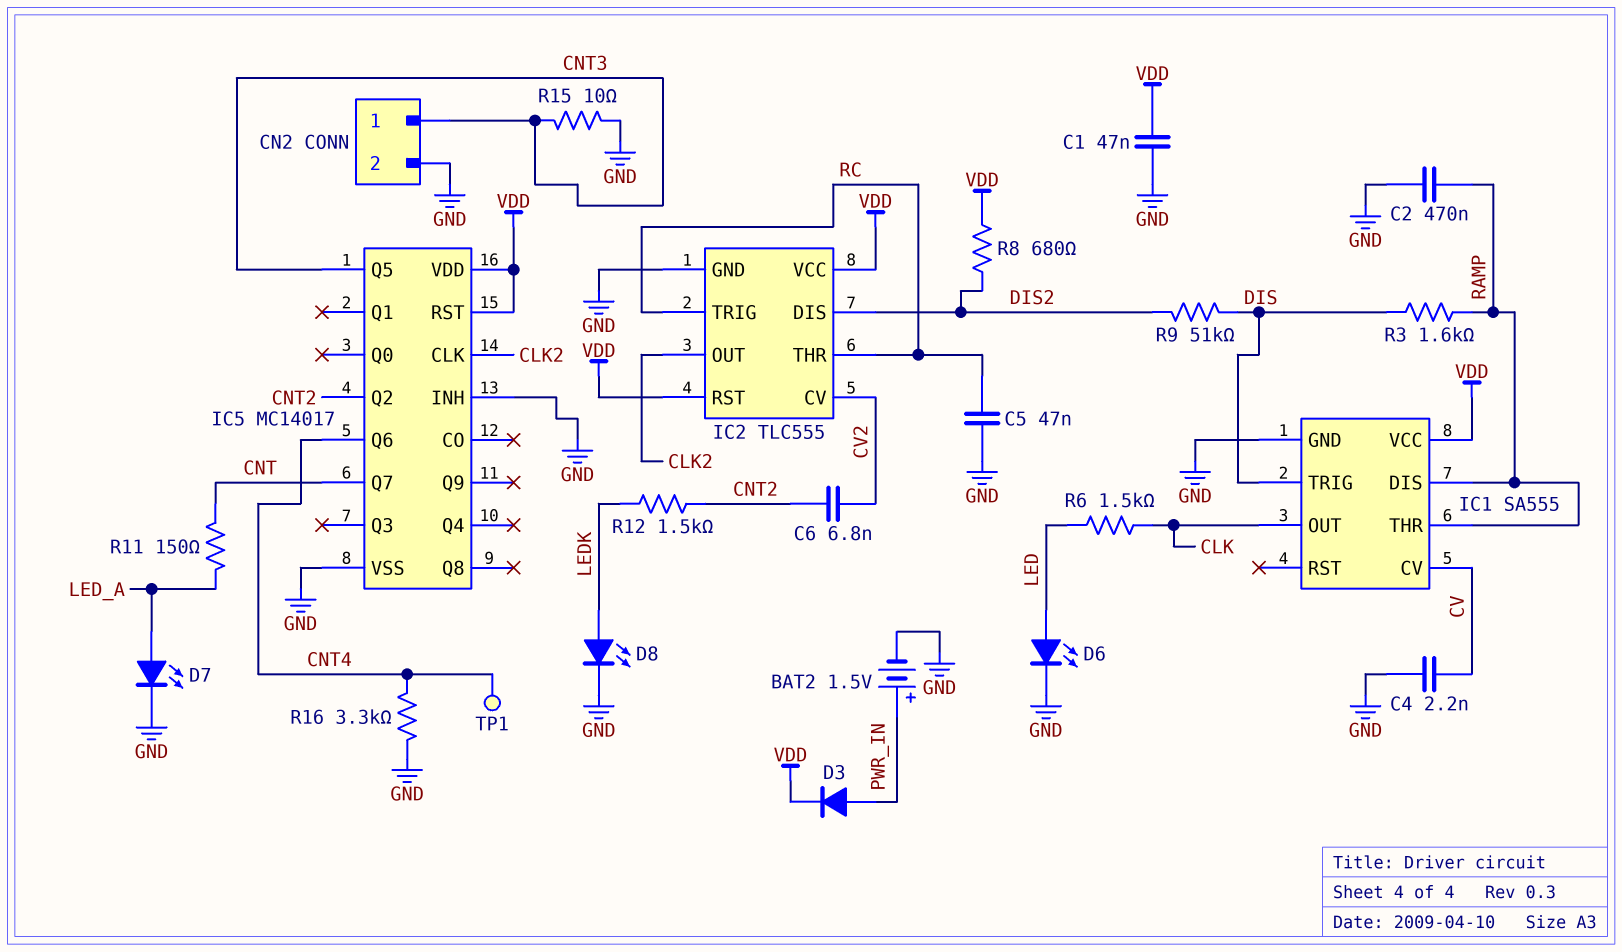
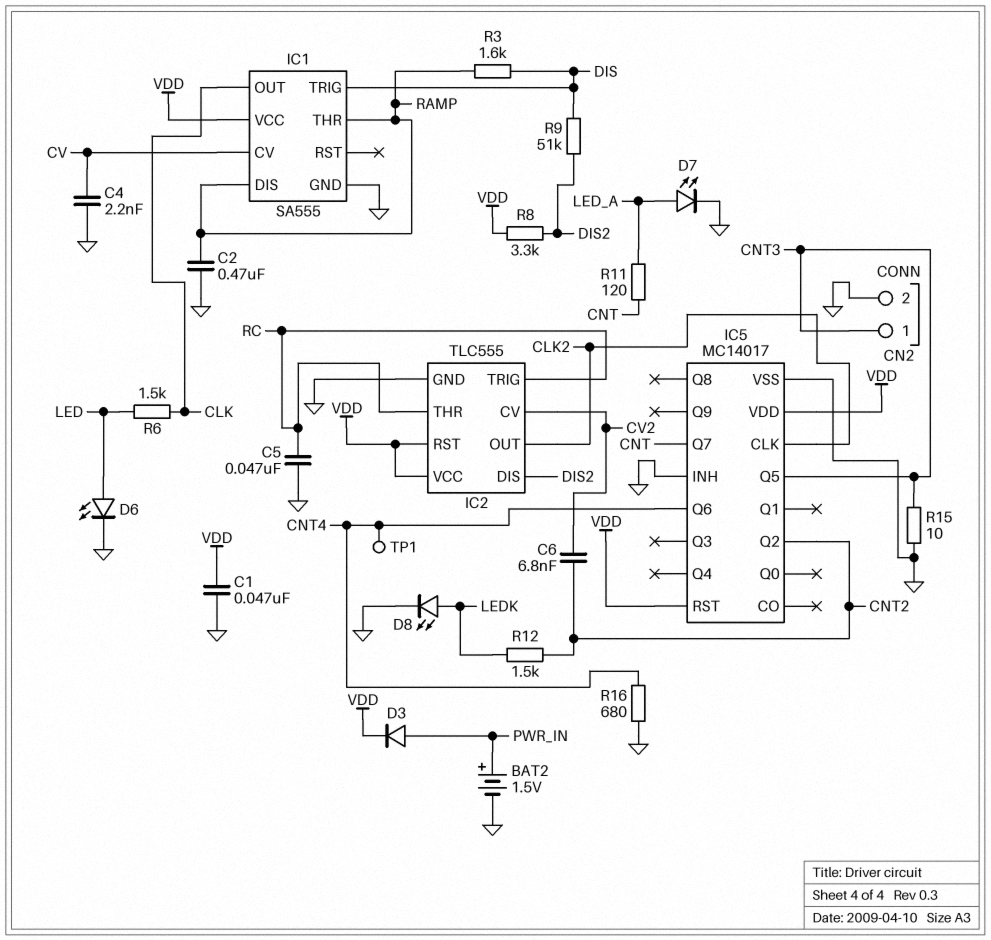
R8: 680 (DIS2, VDD) -> 3.3k (DIS2, VDD)
R11: 150 (CNT, LED_A) -> 120 (CNT, LED_A)
R16: 3.3k (CNT4, GND) -> 680 (CNT4, GND)

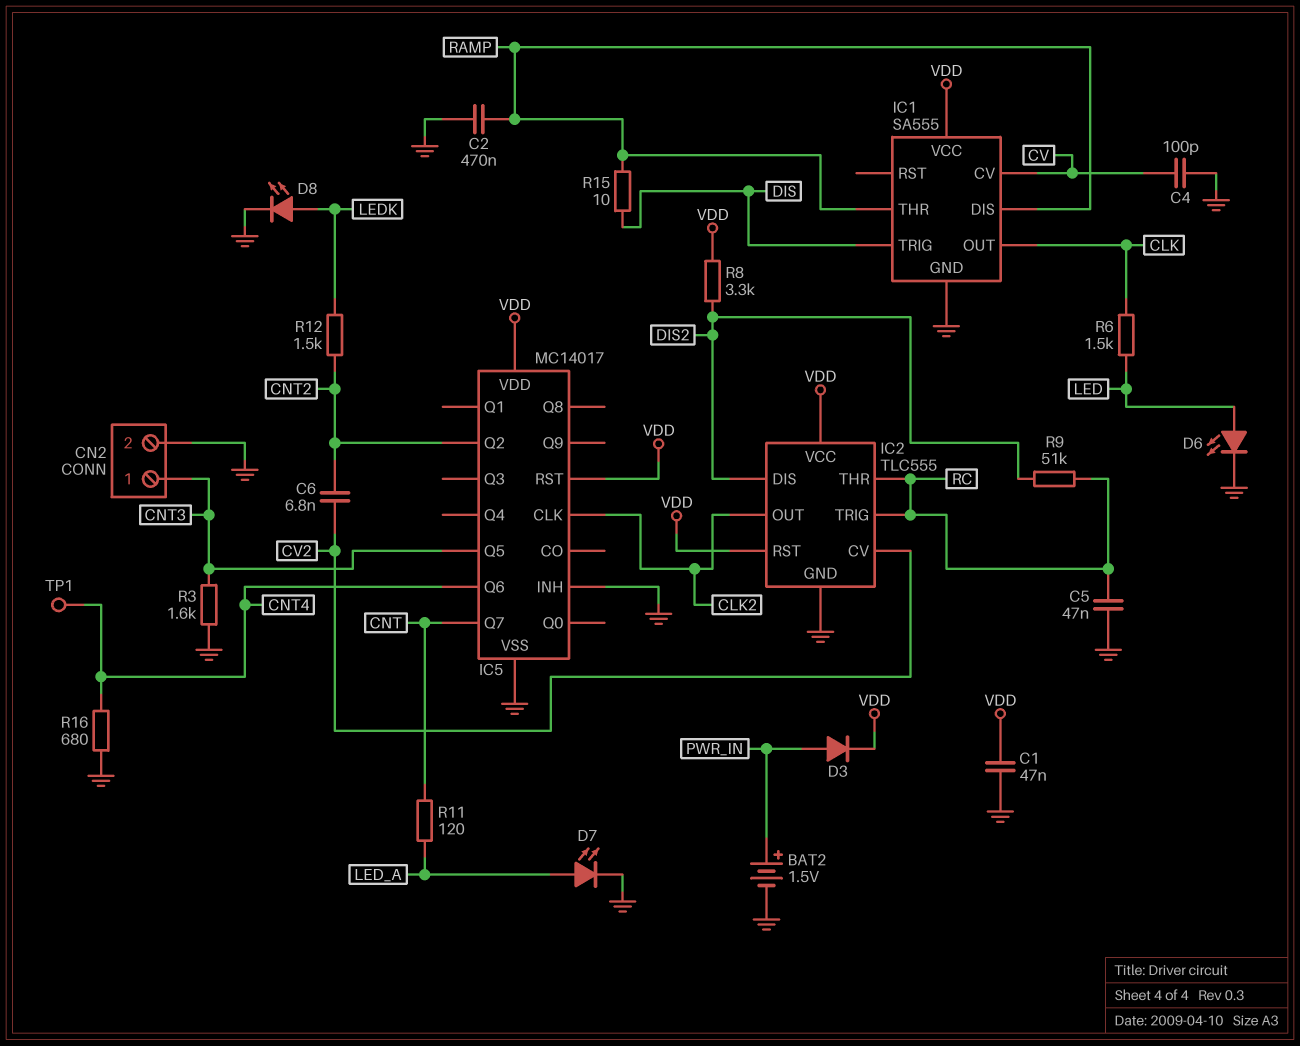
C4: 2.2nF (CV, GND) -> 100pF (CV, GND)
R3: 1.6k (DIS, RAMP) -> 1.6k (CNT3, GND)
R9: 51k (DIS, DIS2) -> 51k (DIS2, RC)
R15: 10 (CNT3, GND) -> 10 (DIS, RAMP)

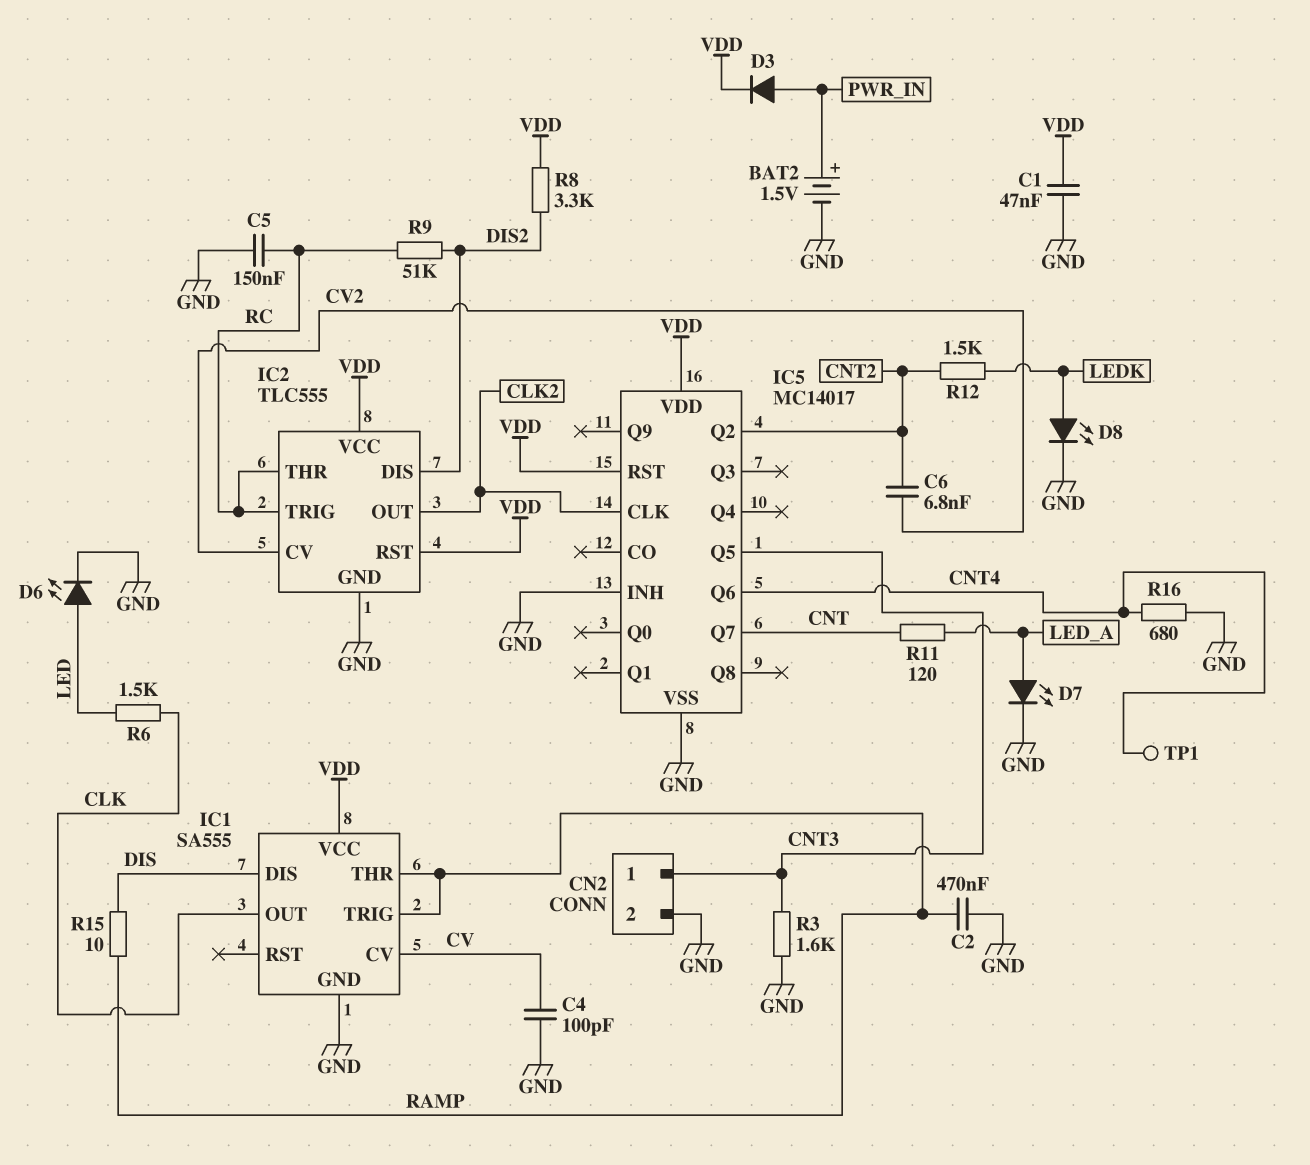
C5: 47nF (GND, RC) -> 150nF (GND, RC)
IC1 pin DIS: RAMP -> DIS
IC1 pin TRIG: DIS -> RAMP

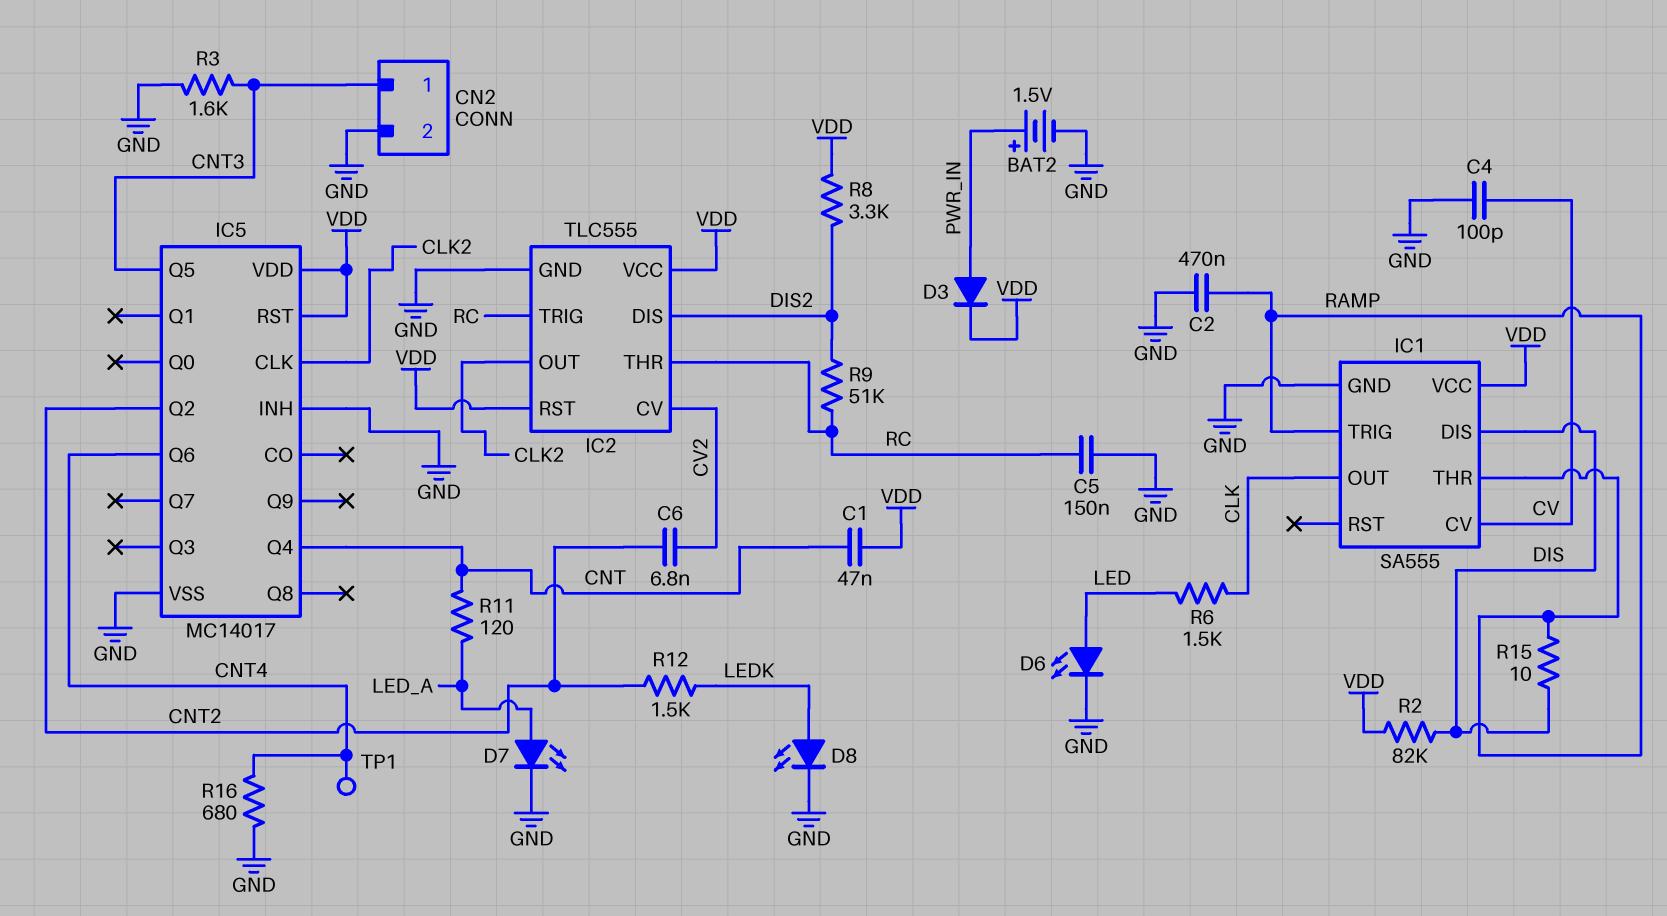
C1: 47nF (GND, VDD) -> 47nF (CNT, VDD)
IC5 pin Q4: none -> CNT
IC5 pin Q7: CNT -> none
R2: none -> 82k (DIS, VDD)

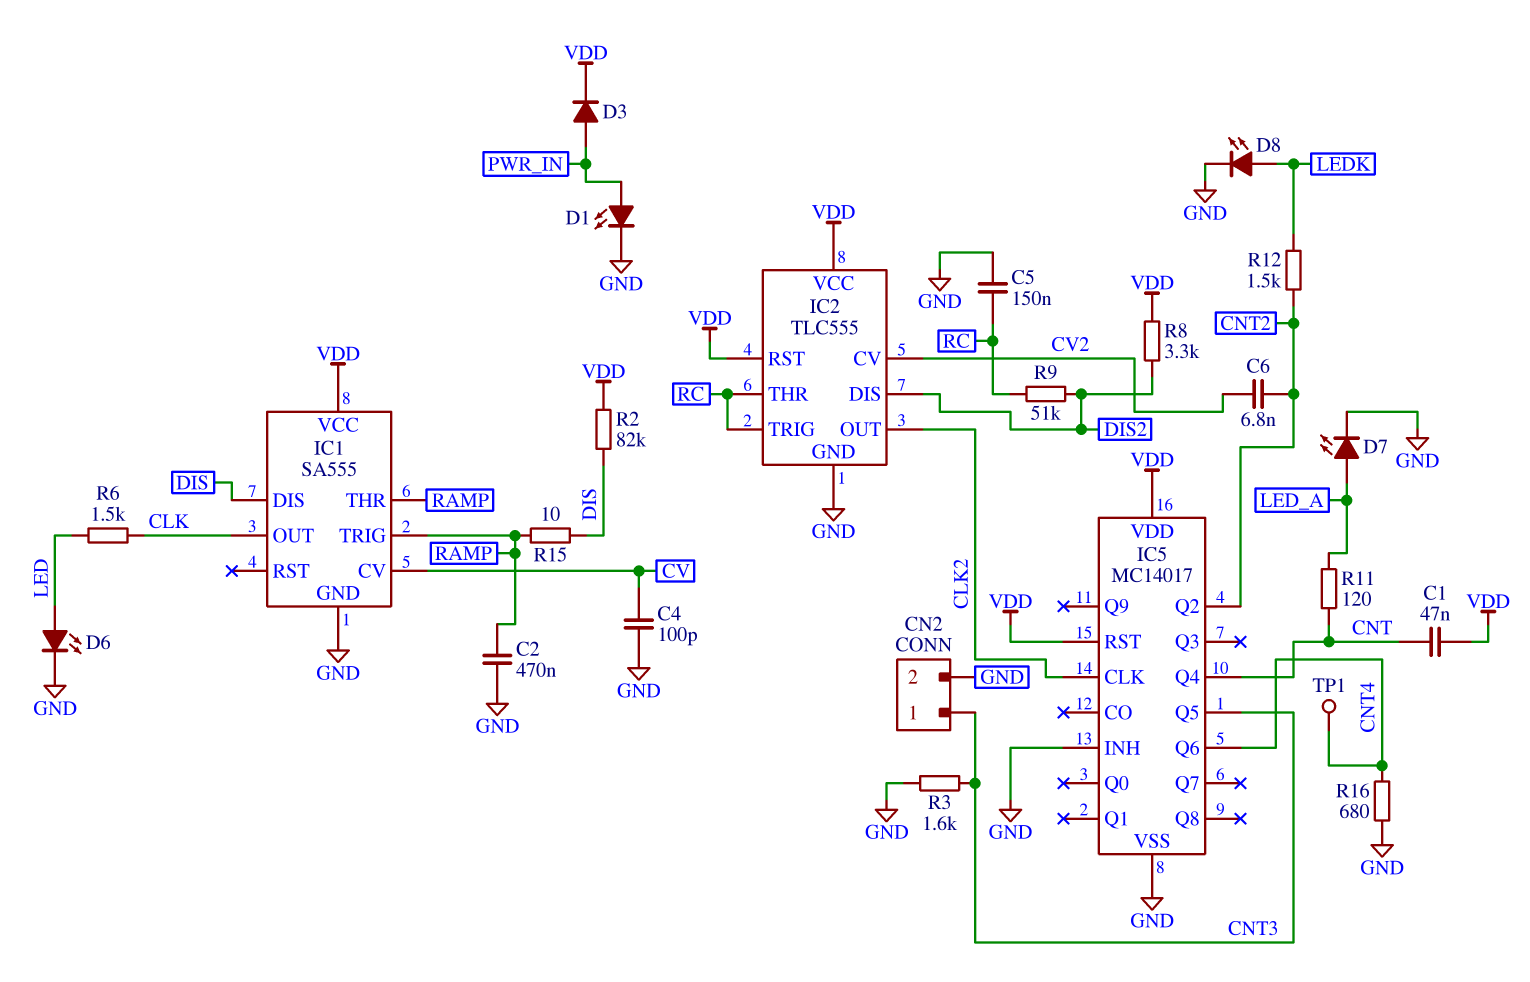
BAT2: 1.5V (plus PWR_IN, minus GND) -> none
D1: none -> LED (A PWR_IN, K GND)

